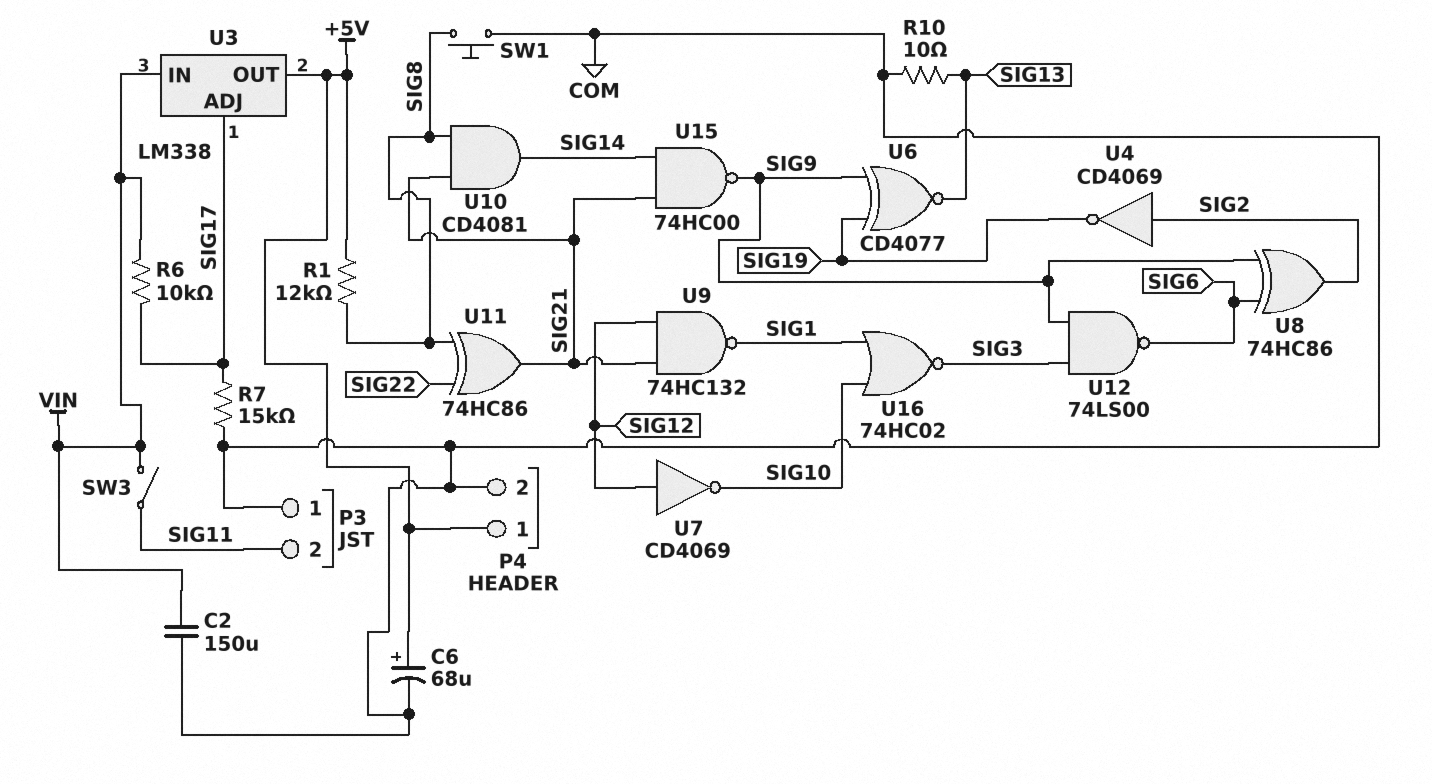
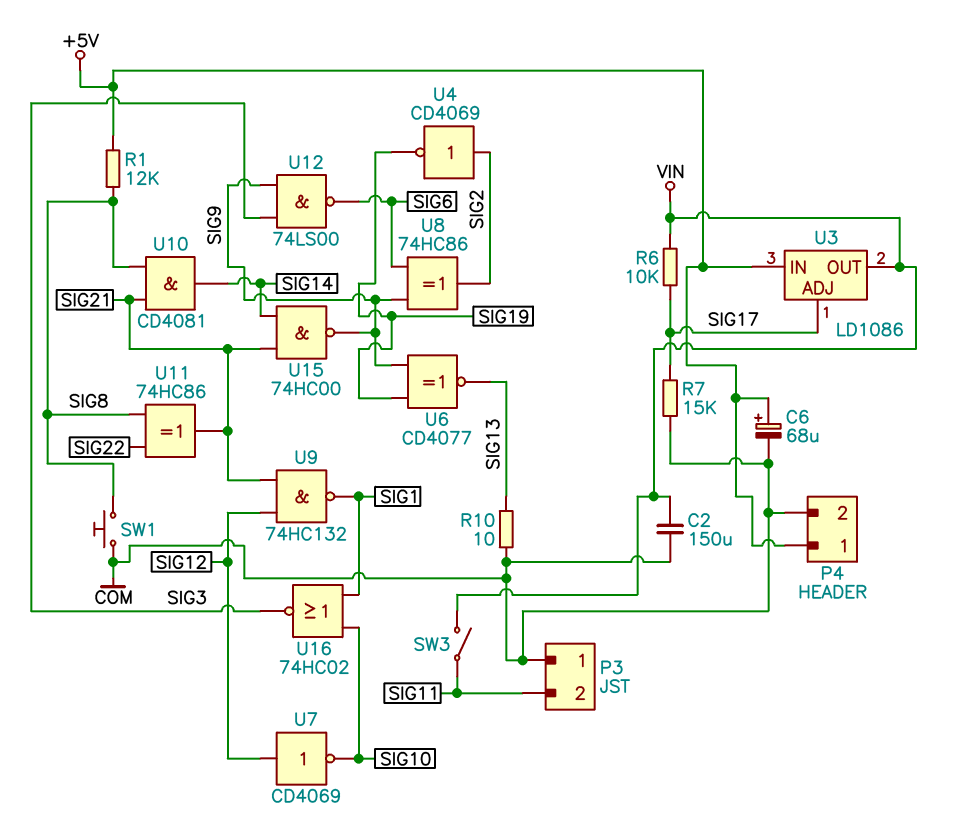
U3: LM338 -> LD1086
U3 pin IN: VIN -> +5V
U3 pin OUT: +5V -> VIN

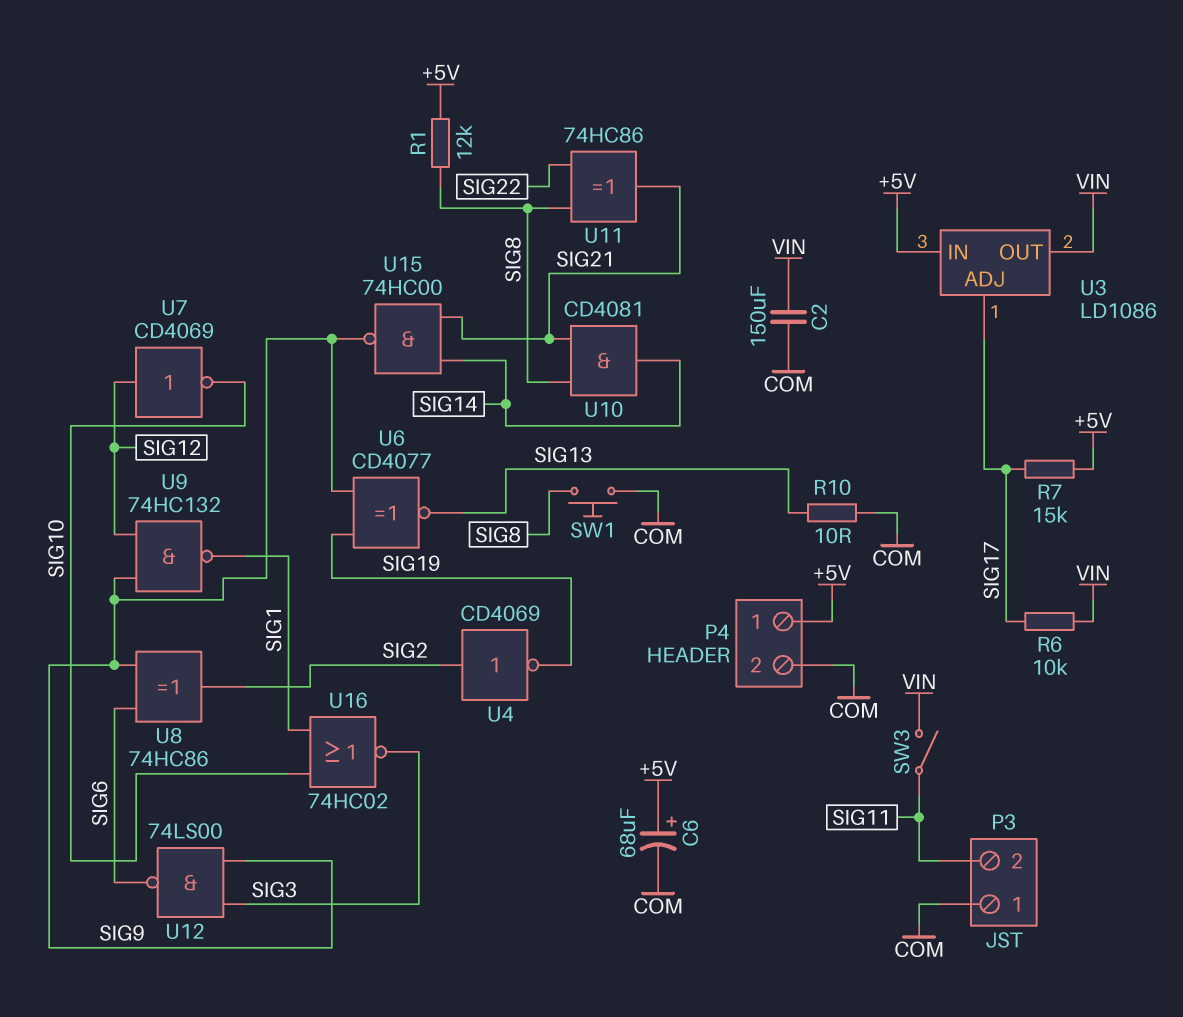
R7: 15k (COM, SIG17) -> 15k (+5V, SIG17)
U9: NAND 74HC132 (in SIG12, in SIG21, out SIG1) -> NAND 74HC132 (in SIG9, in SIG12, out SIG1)

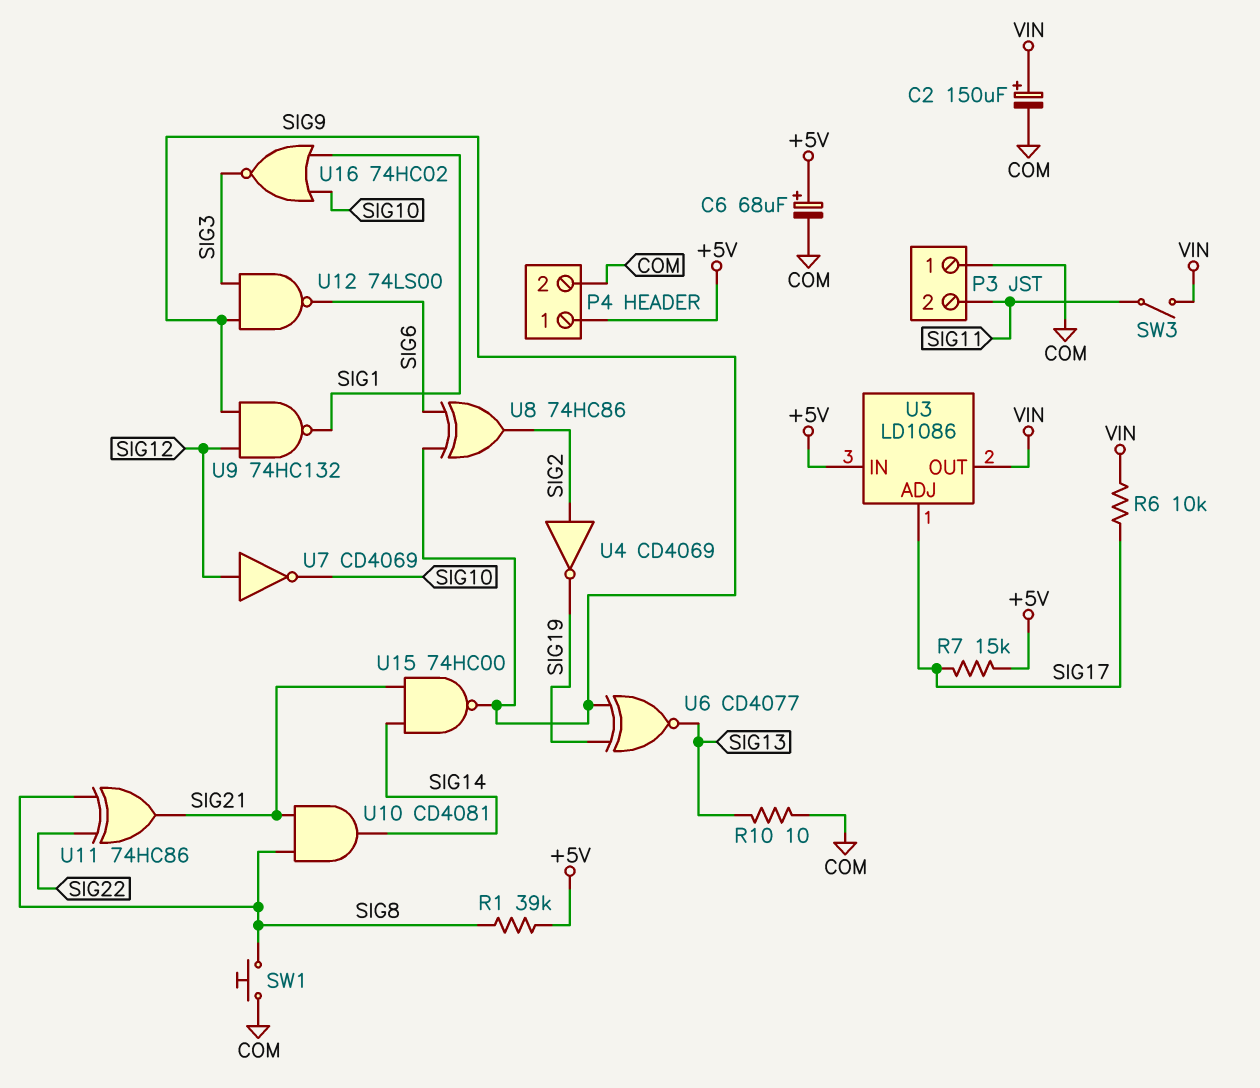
C2: 150uF (COM, VIN) -> 150uF (plus VIN, minus COM)
R1: 12k (+5V, SIG8) -> 39k (+5V, SIG8)

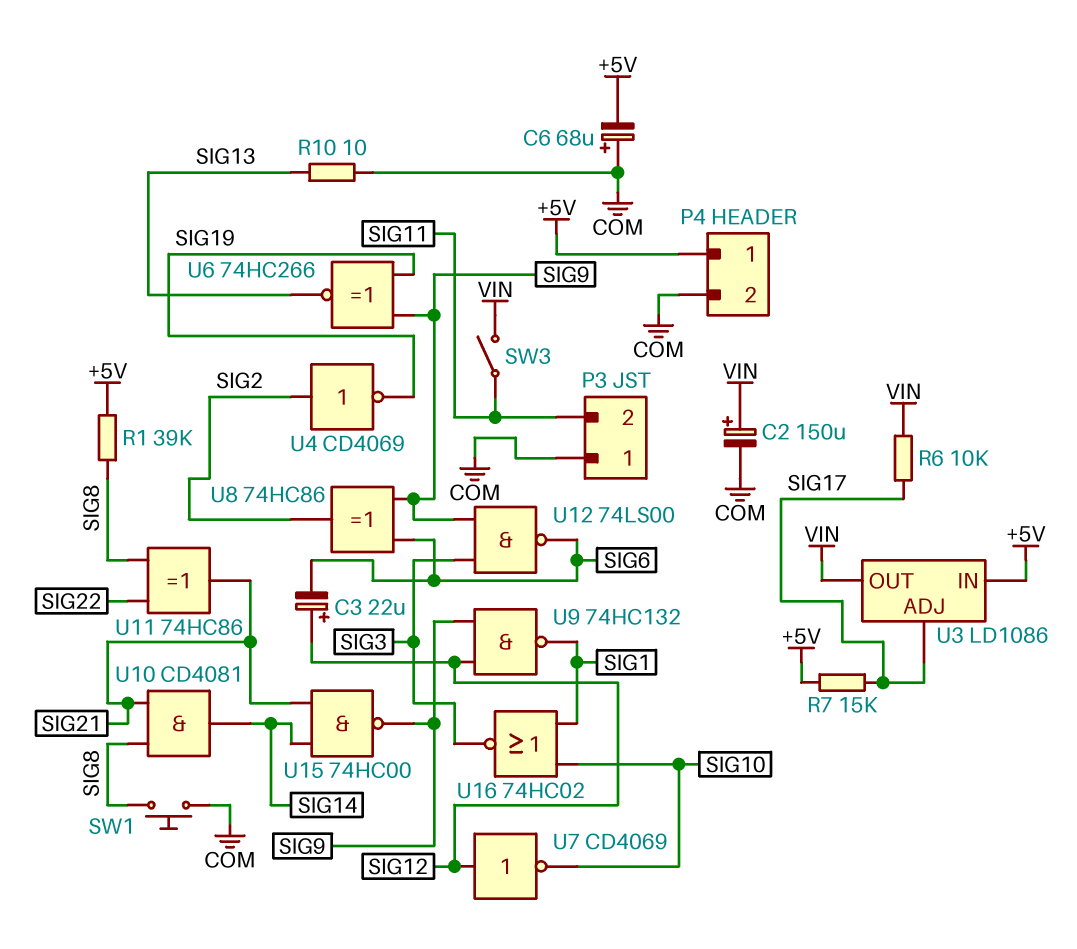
C3: none -> 22uF (plus SIG12, minus SIG6)
C6: 68uF (plus +5V, minus COM) -> 68uF (plus COM, minus +5V)
U6: XNOR CD4077 (in SIG9, in SIG19, out SIG13) -> XNOR 74HC266 (in SIG9, in SIG19, out SIG13)

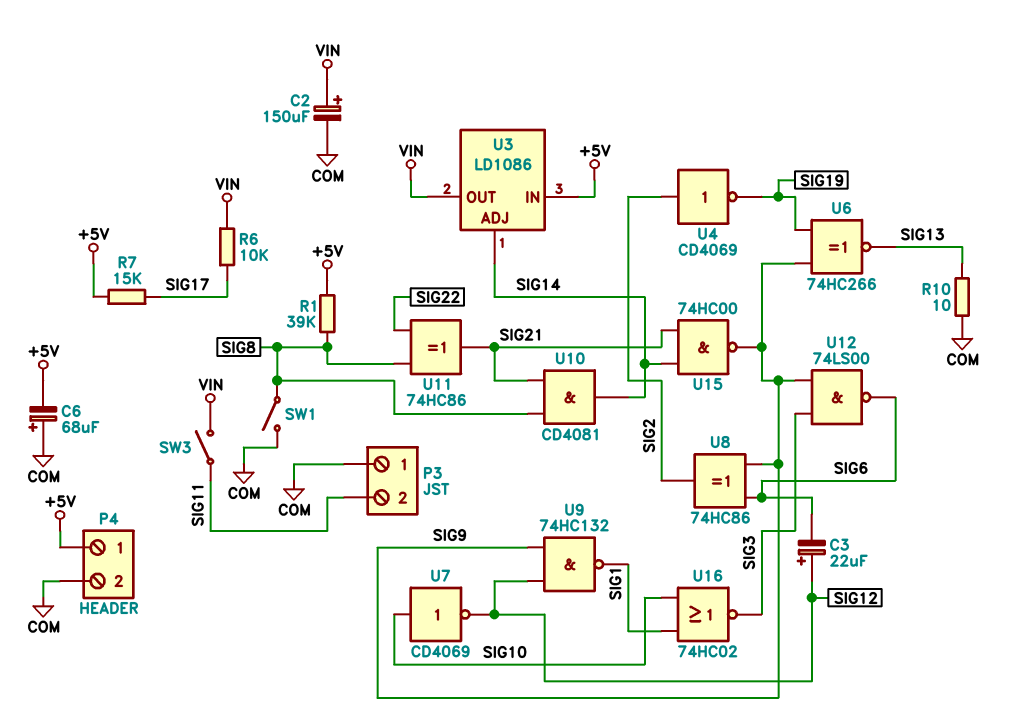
SW1: button (COM, SIG8) -> switch (COM, SIG8)
U3 pin ADJ: SIG17 -> SIG14
U7: NOT CD4069 (in SIG12, out SIG10) -> NOT CD4069 (in SIG10, out SIG12)

